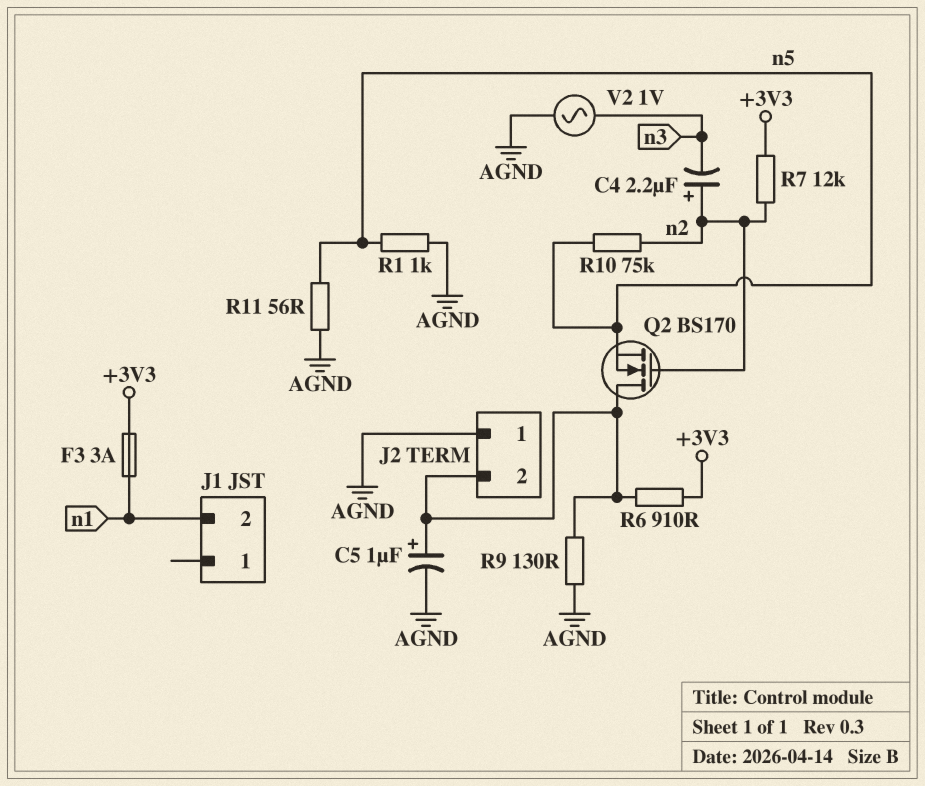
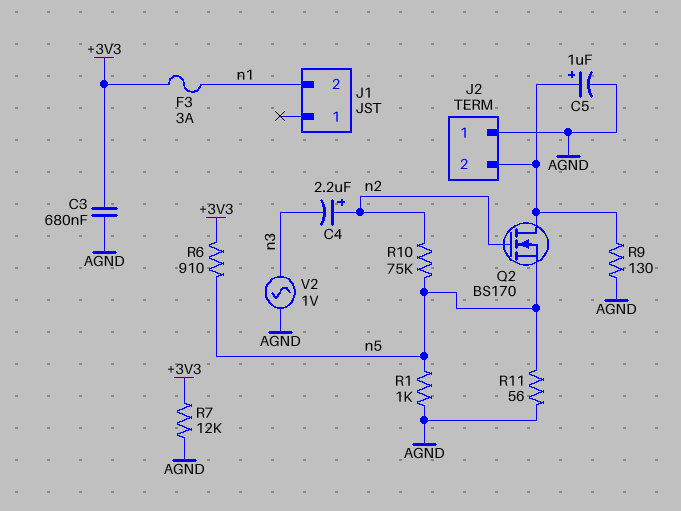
C3: none -> 680nF (+3V3, AGND)
R6: 910 (+3V3, J2/2) -> 910 (+3V3, n5)
R7: 12k (+3V3, n2) -> 12k (+3V3, AGND)

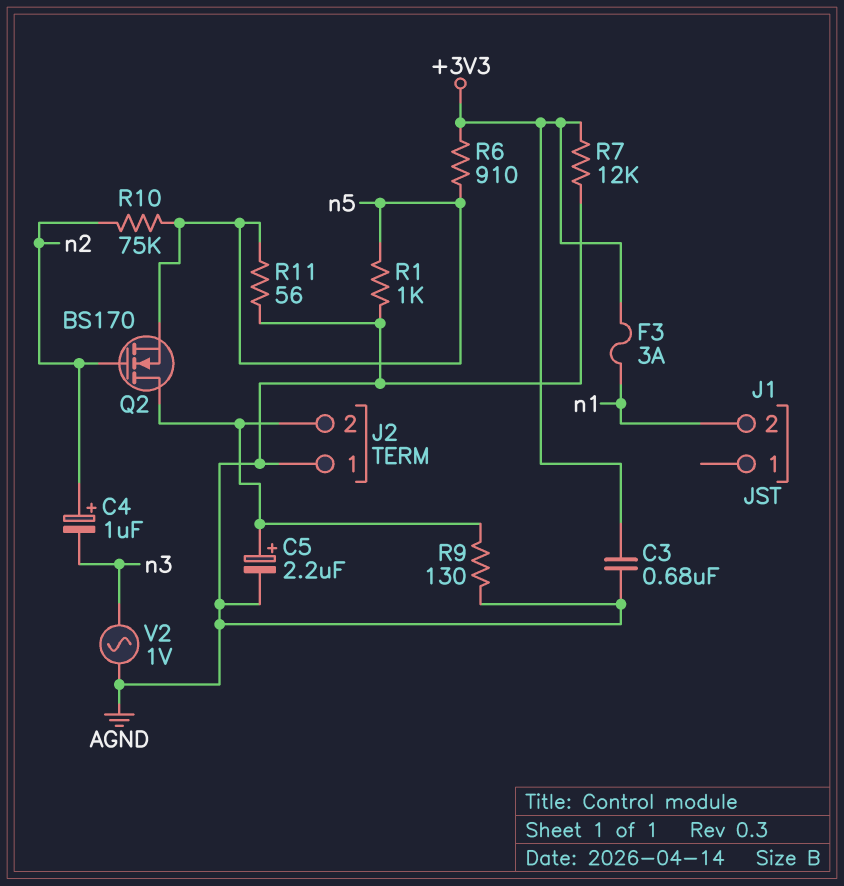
C4: 2.2uF (plus n2, minus n3) -> 1uF (plus n2, minus n3)
C5: 1uF (plus J2/2, minus AGND) -> 2.2uF (plus J2/2, minus AGND)

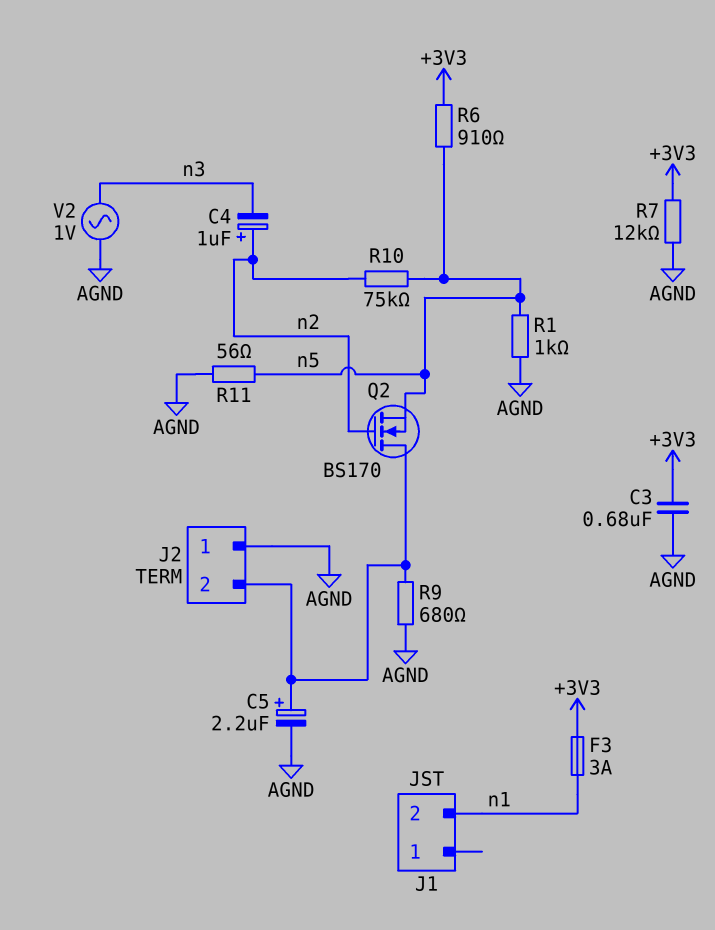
R9: 130 (AGND, J2/2) -> 680 (AGND, J2/2)

